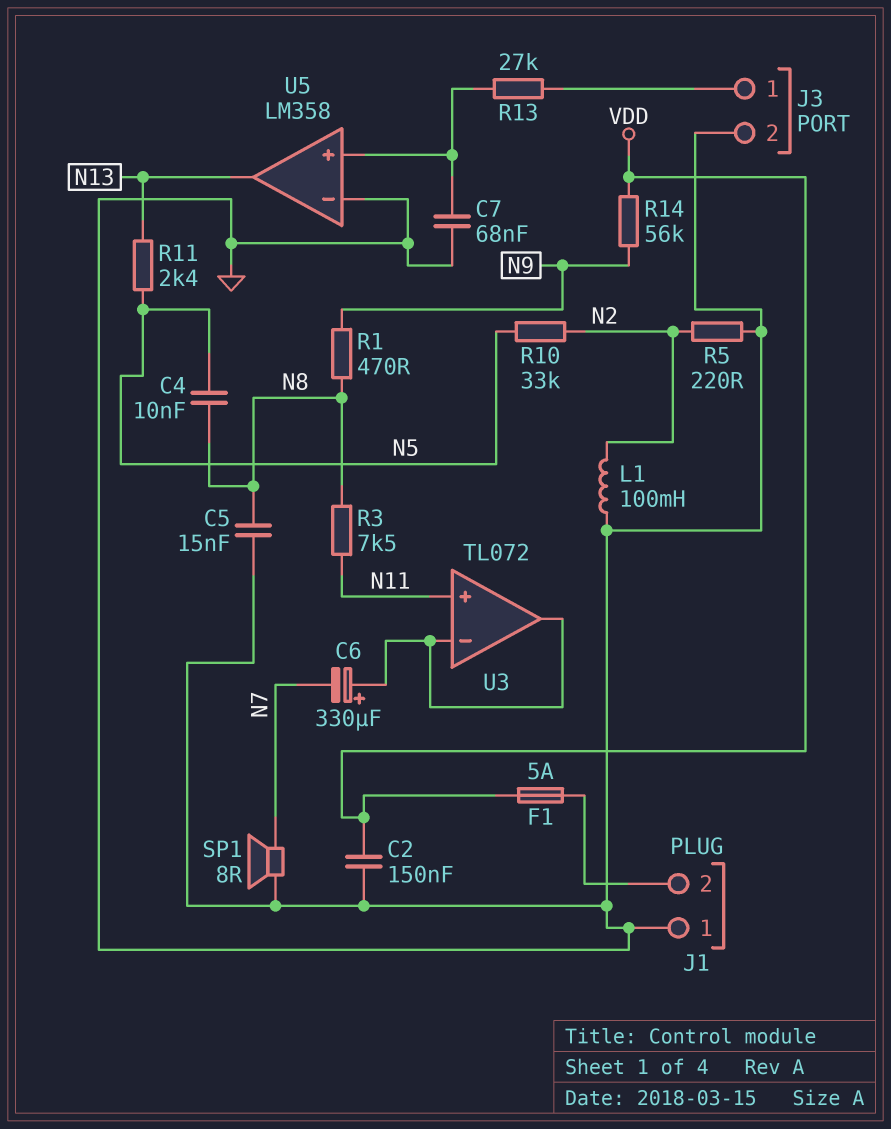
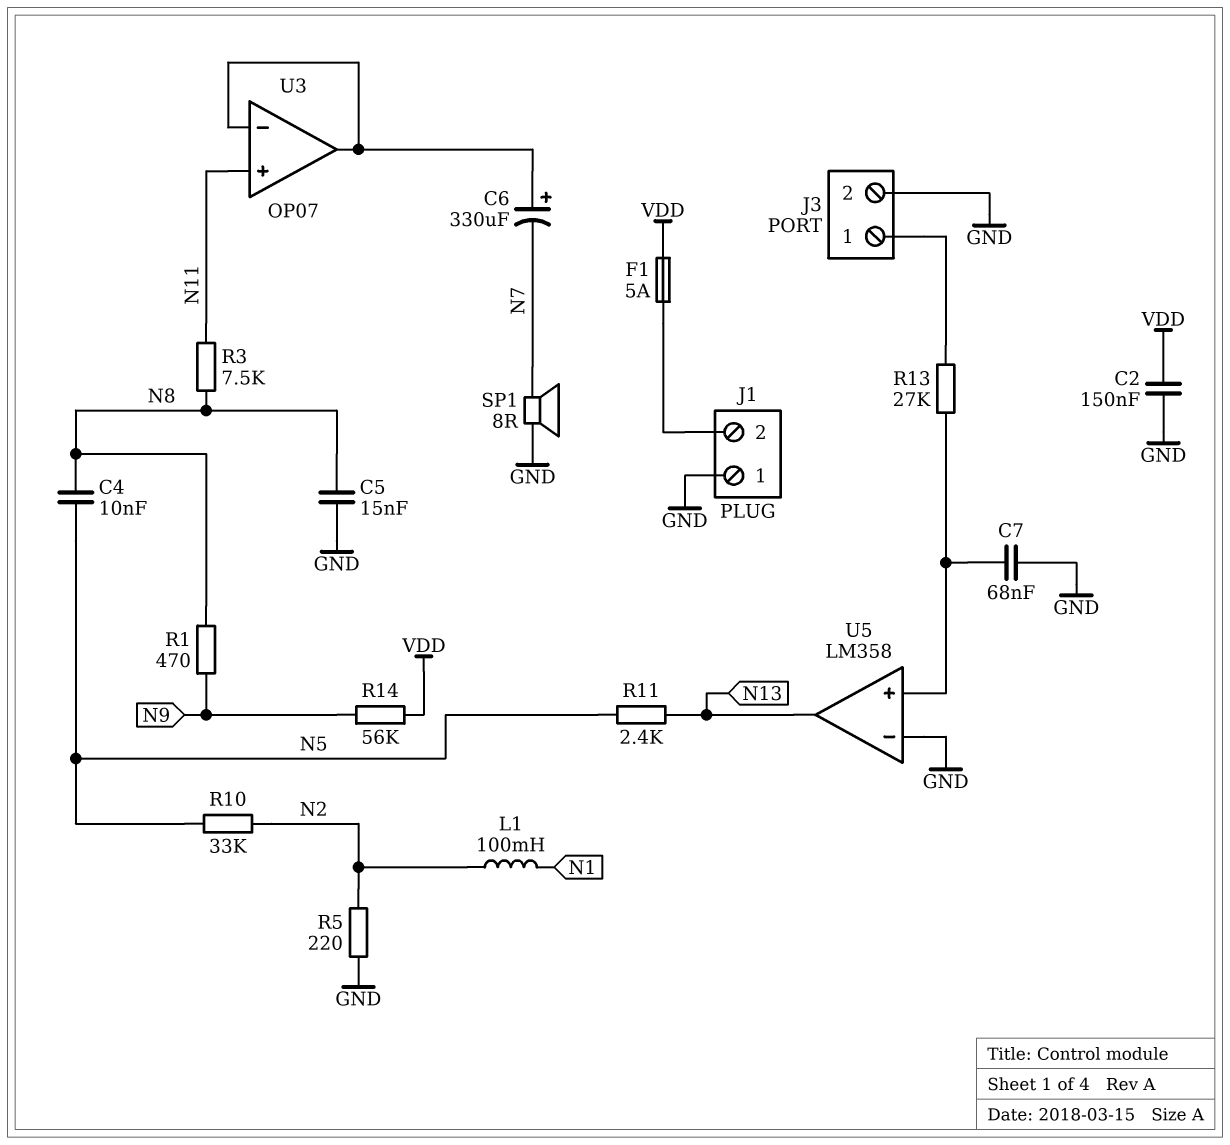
L1: 100mH (GND, N2) -> 100mH (N1, N2)
U3: TL072 -> OP07

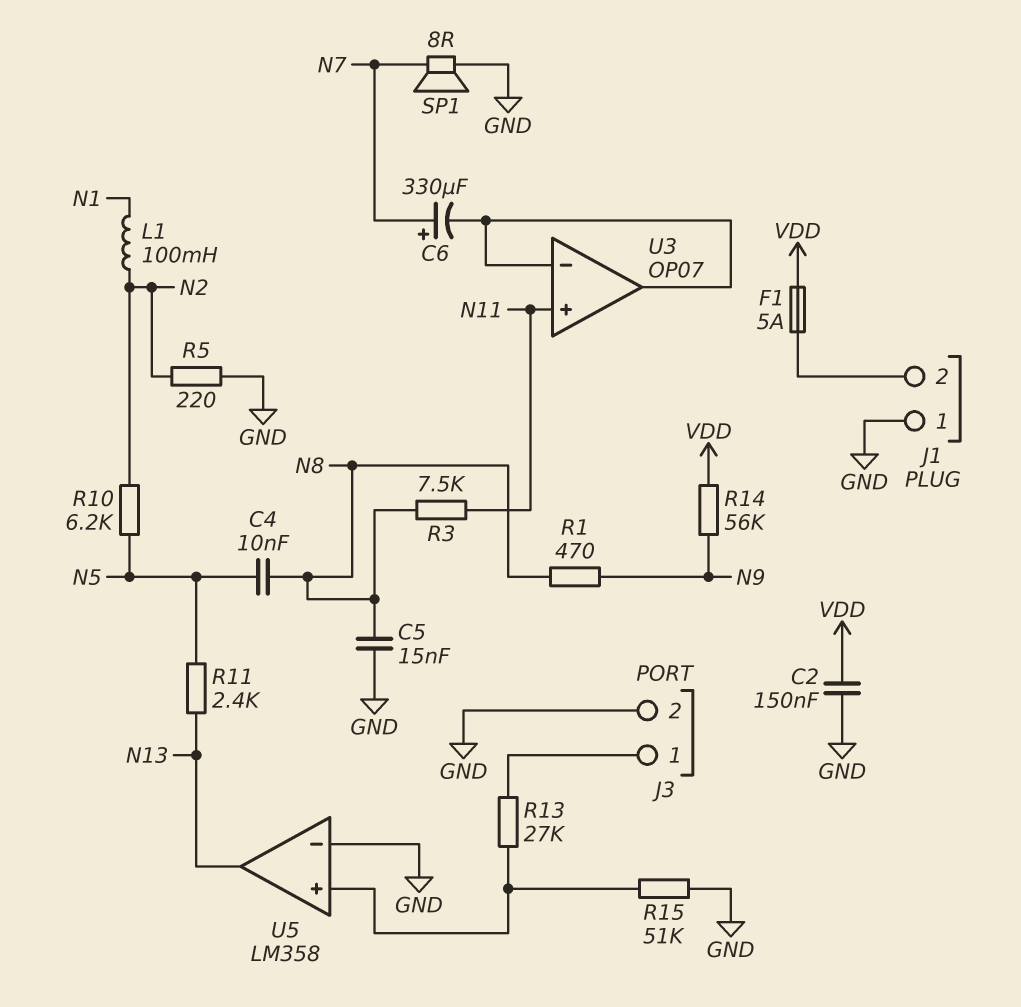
C6: 330uF (plus U3/in-, minus N7) -> 330uF (plus N7, minus U3/in-)
C7: 68nF (GND, U5/in+) -> none
R10: 33k (N2, N5) -> 6.2k (N2, N5)
R15: none -> 51k (GND, U5/in+)

